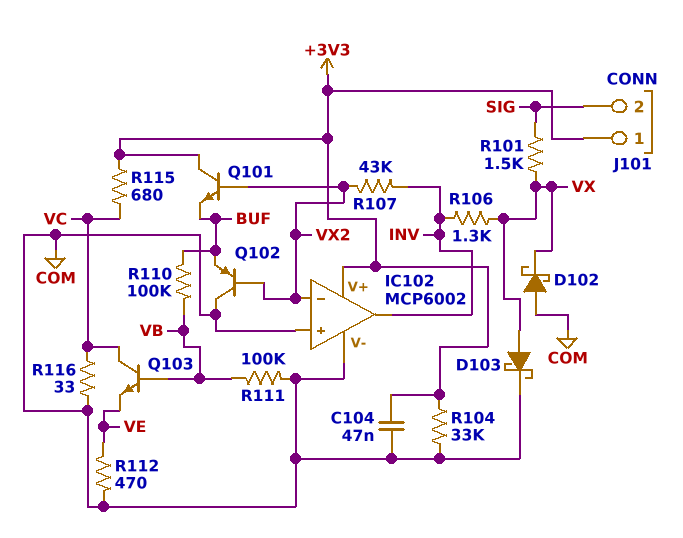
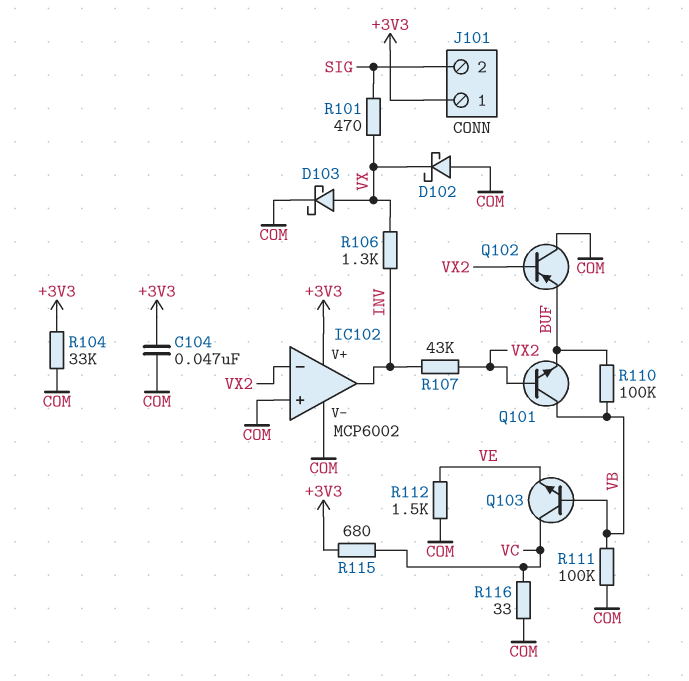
Q101: NPN (B VX2, C +3V3, E BUF) -> NPN (B VX2, C VB, E BUF)
R101: 1.5k (SIG, VX) -> 470 (SIG, VX)
R112: 470 (COM, VE) -> 1.5k (COM, VE)

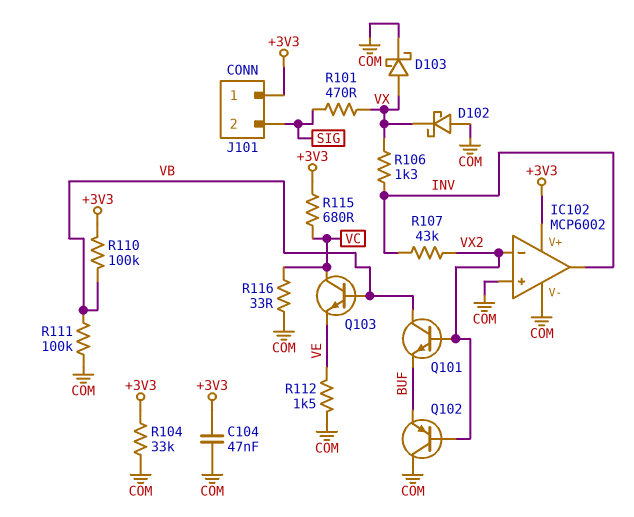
R110: 100k (BUF, VB) -> 100k (+3V3, VB)

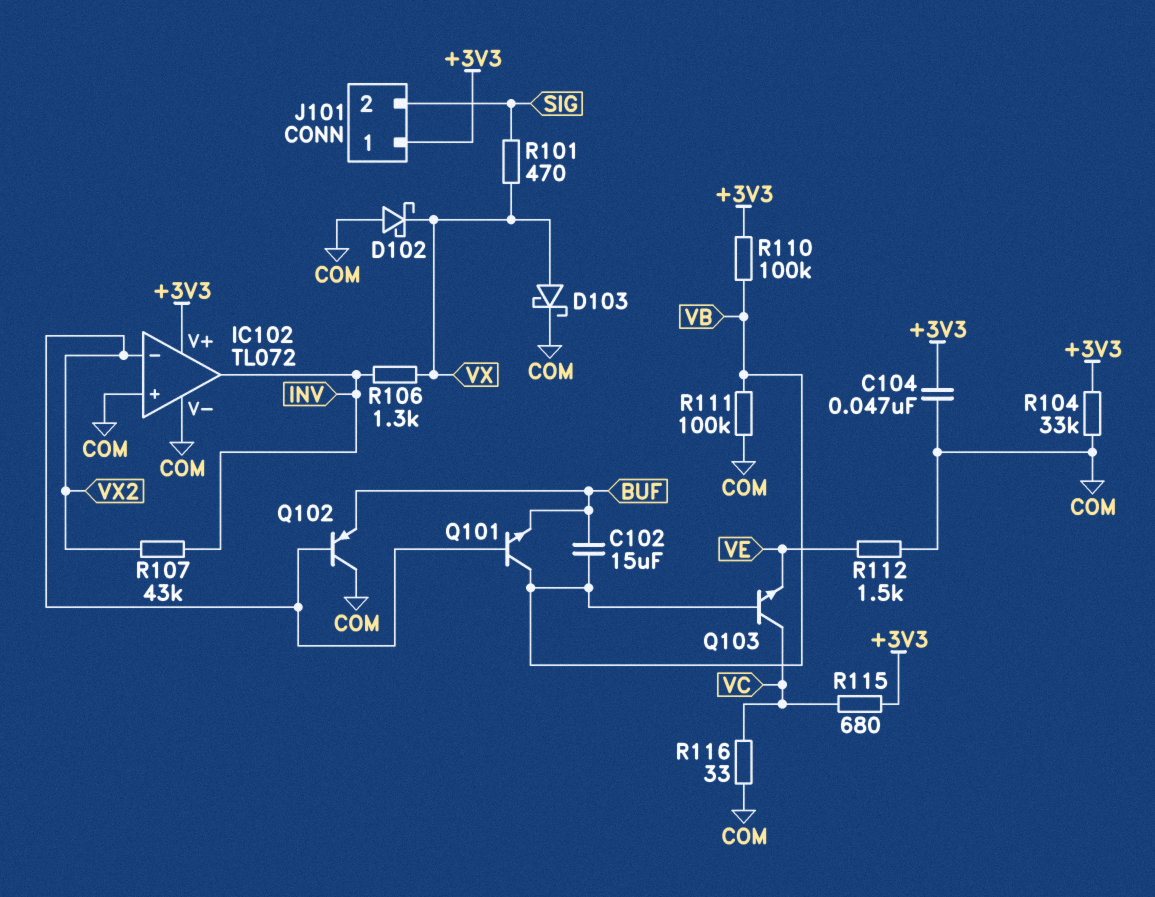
C102: none -> 15uF (BUF, VB)
IC102: MCP6002 -> TL072

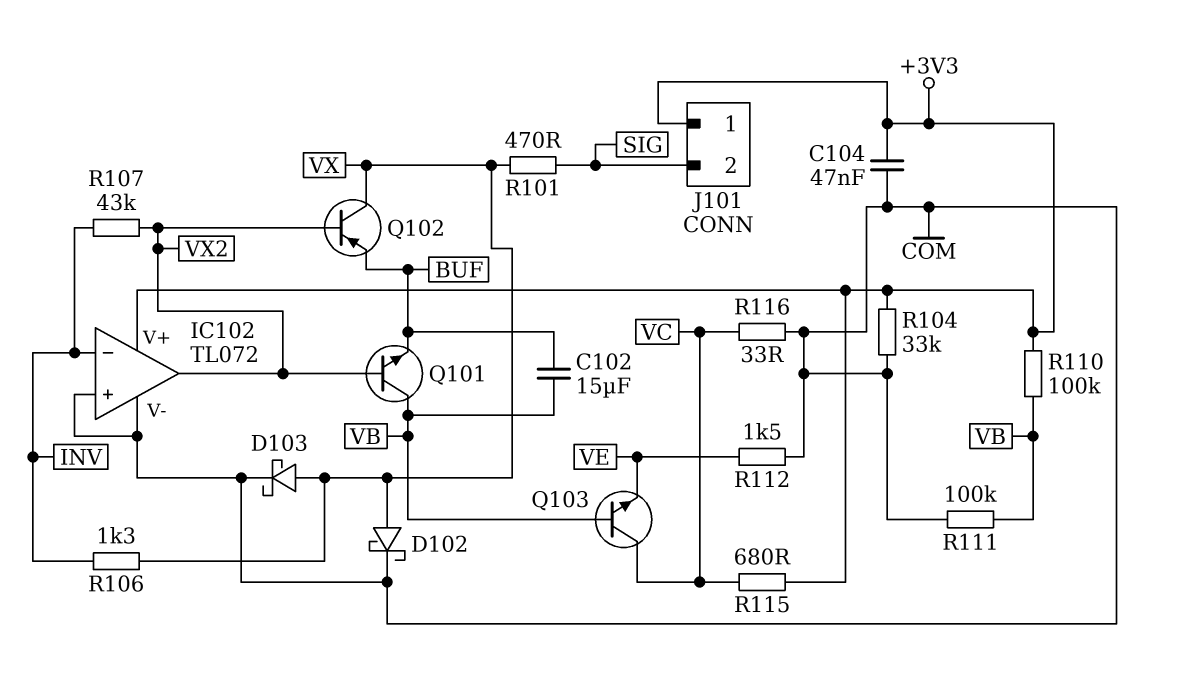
D102: schottky (A COM, K VX) -> schottky (A VX, K COM)
IC102 pin in-: VX2 -> INV
IC102 pin out: INV -> VX2
Q102: PNP (B VX2, C COM, E BUF) -> PNP (B VX2, C VX, E BUF)

